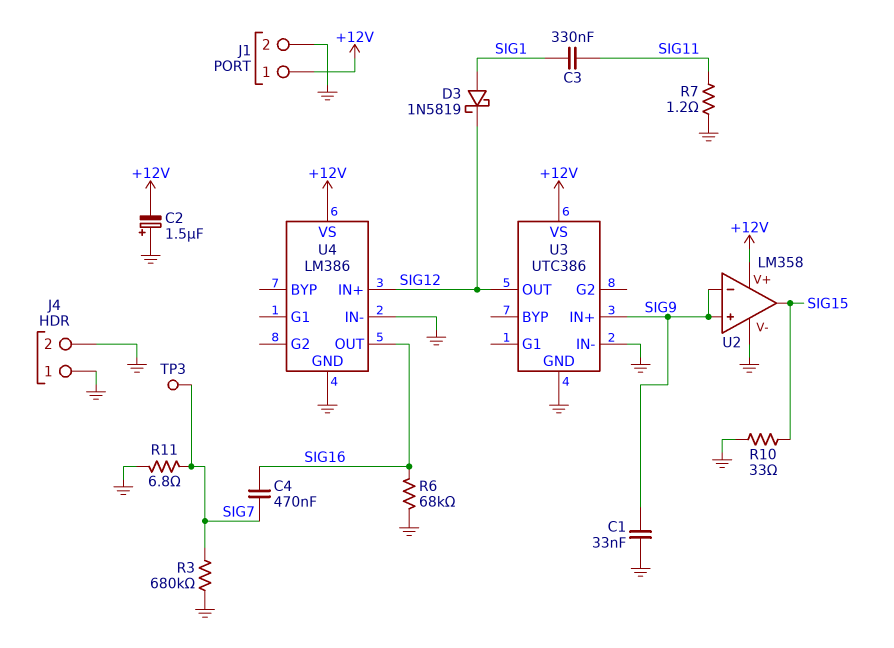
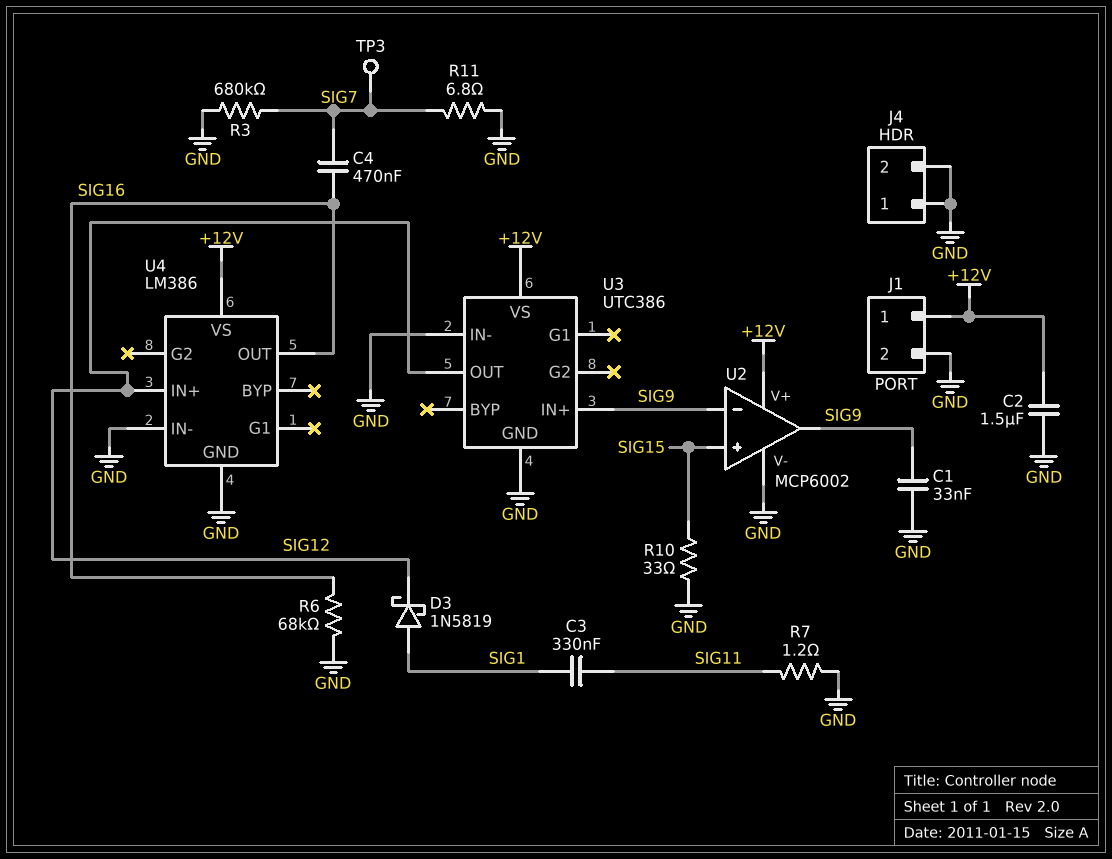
C2: 1.5uF (plus GND, minus +12V) -> 1.5uF (+12V, GND)
U2: LM358 -> MCP6002
U2 pin in+: SIG9 -> SIG15
U2 pin out: SIG15 -> SIG9

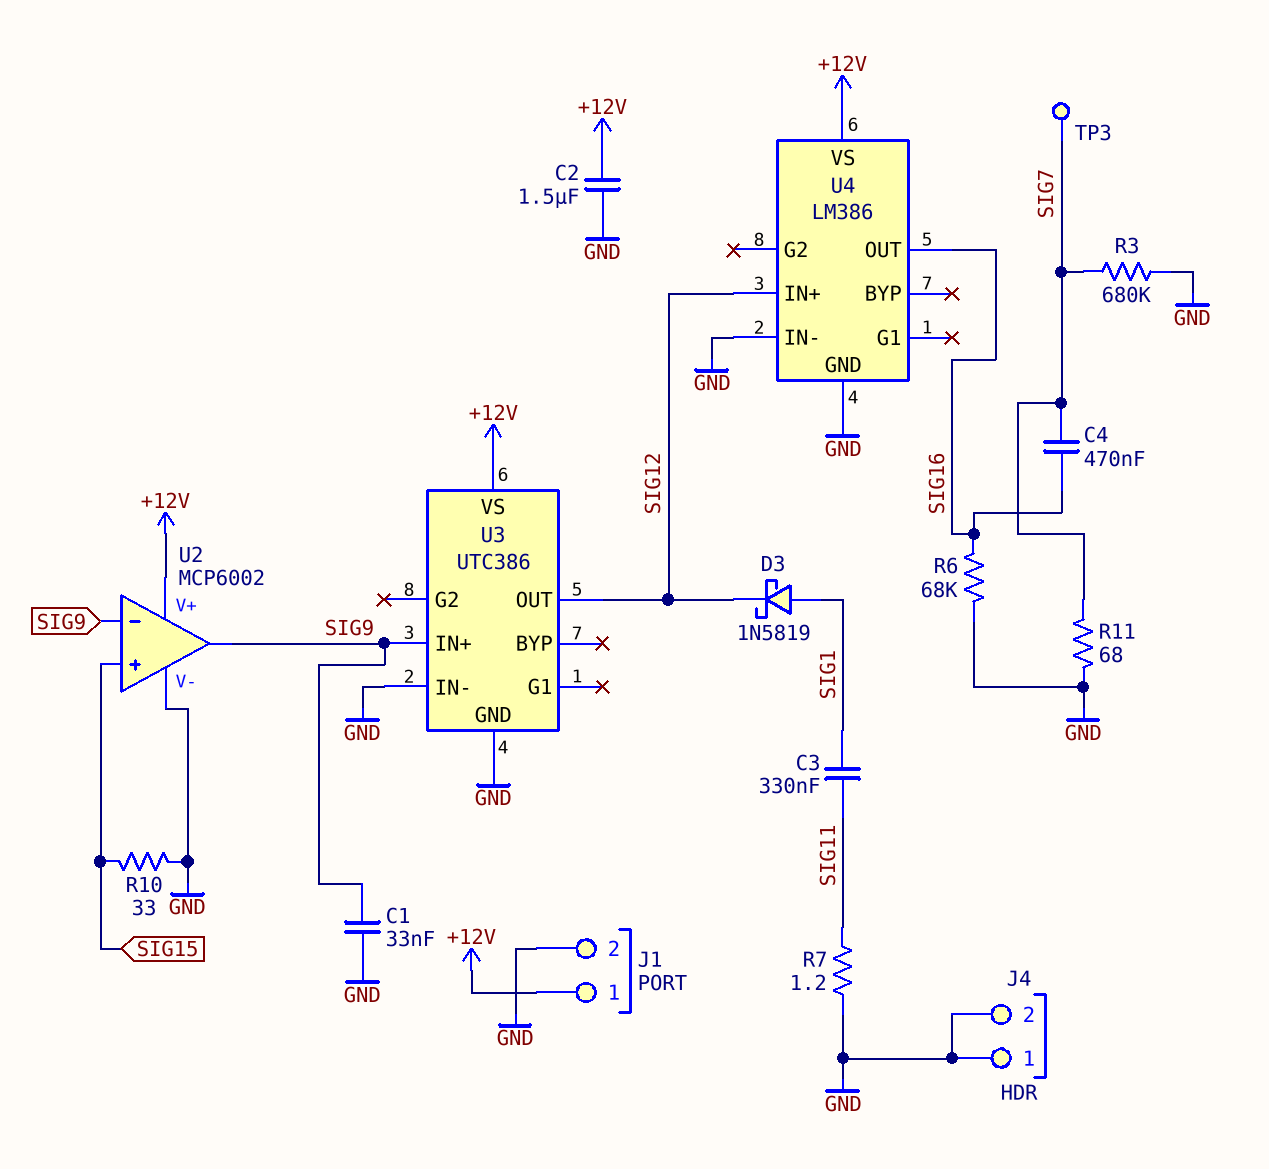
R11: 6.8 (GND, SIG7) -> 68 (GND, SIG7)

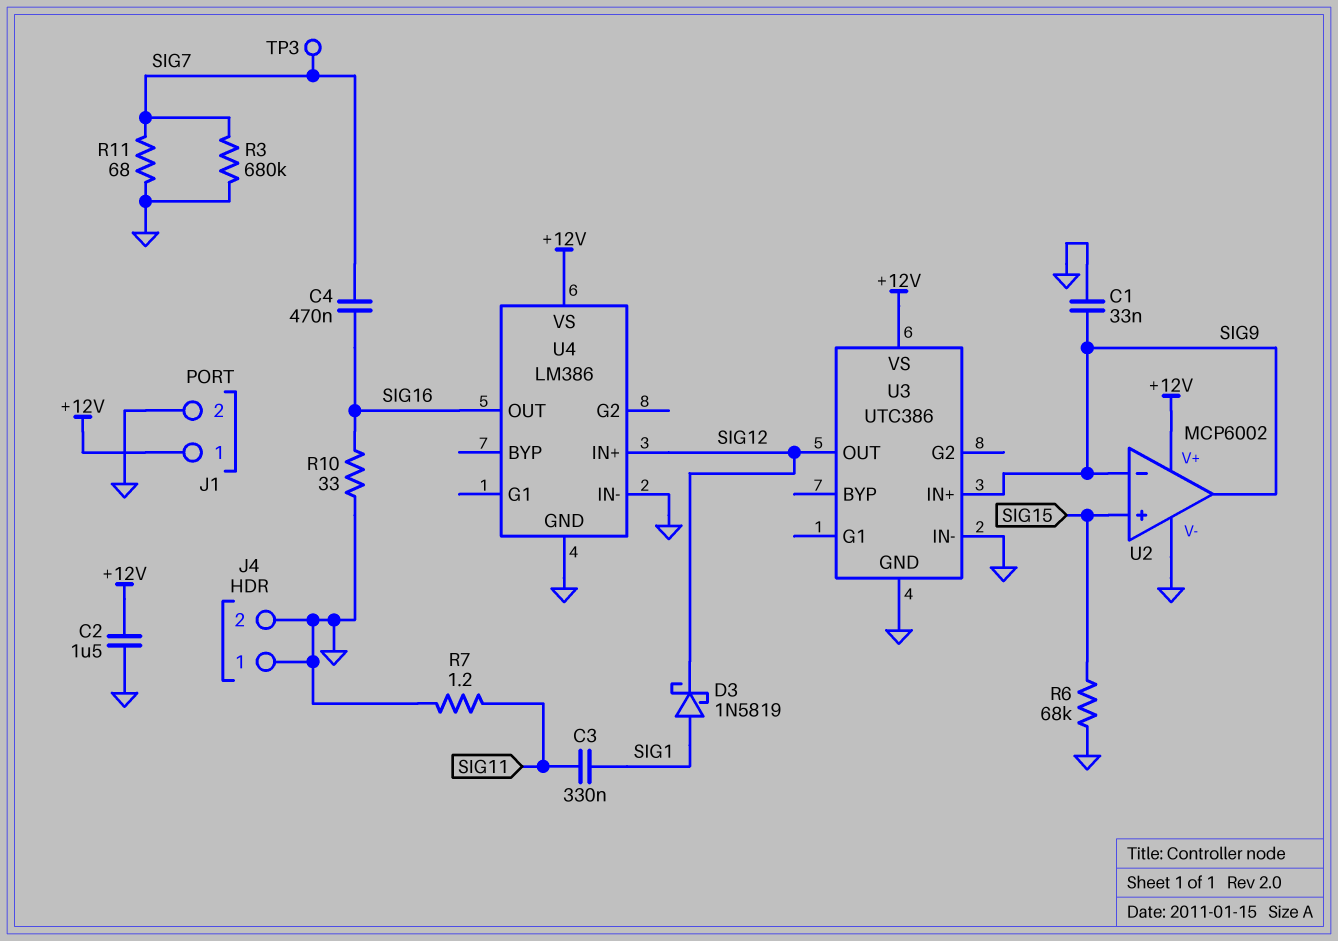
R6: 68k (GND, SIG16) -> 68k (GND, SIG15)
R10: 33 (GND, SIG15) -> 33 (GND, SIG16)

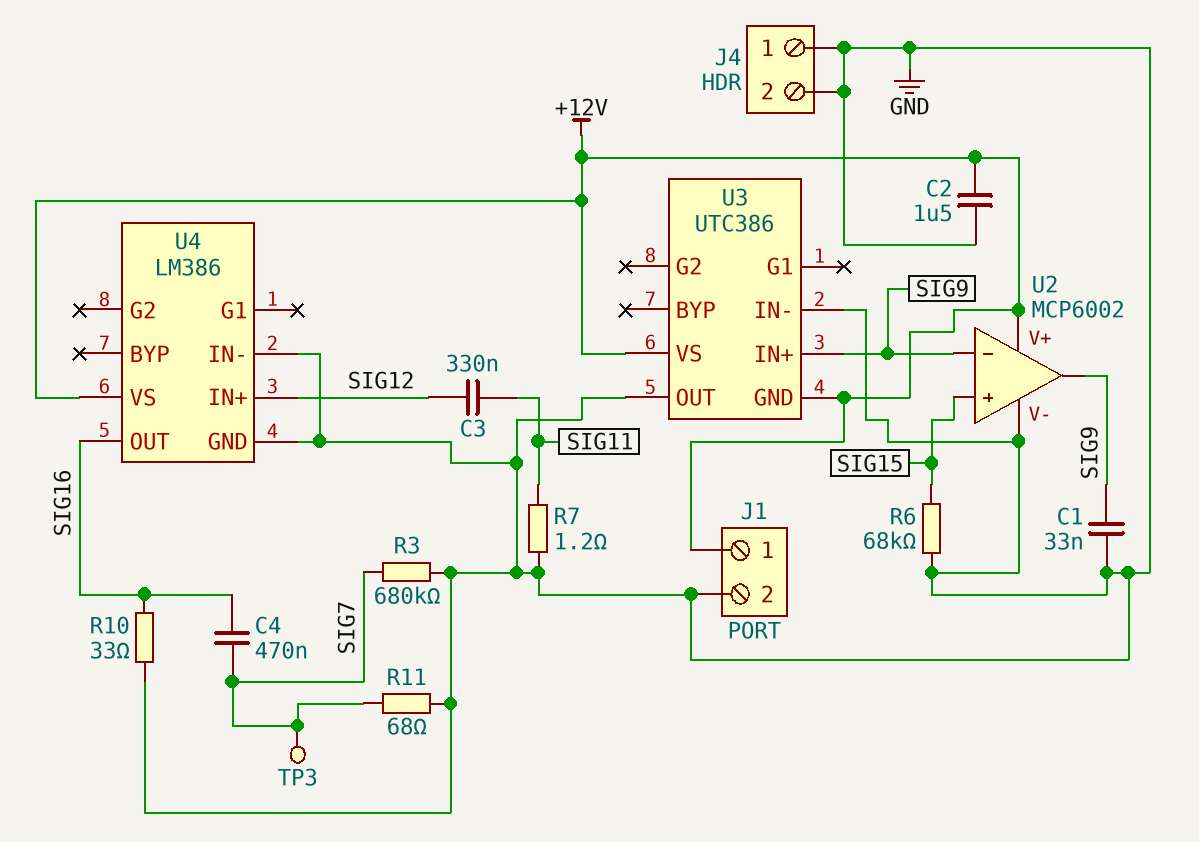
C3: 330nF (SIG1, SIG11) -> 330nF (SIG11, SIG12)
D3: schottky 1N5819 (A SIG1, K SIG12) -> none
U3 pin GND: GND -> +12V
U3 pin OUT: SIG12 -> GND

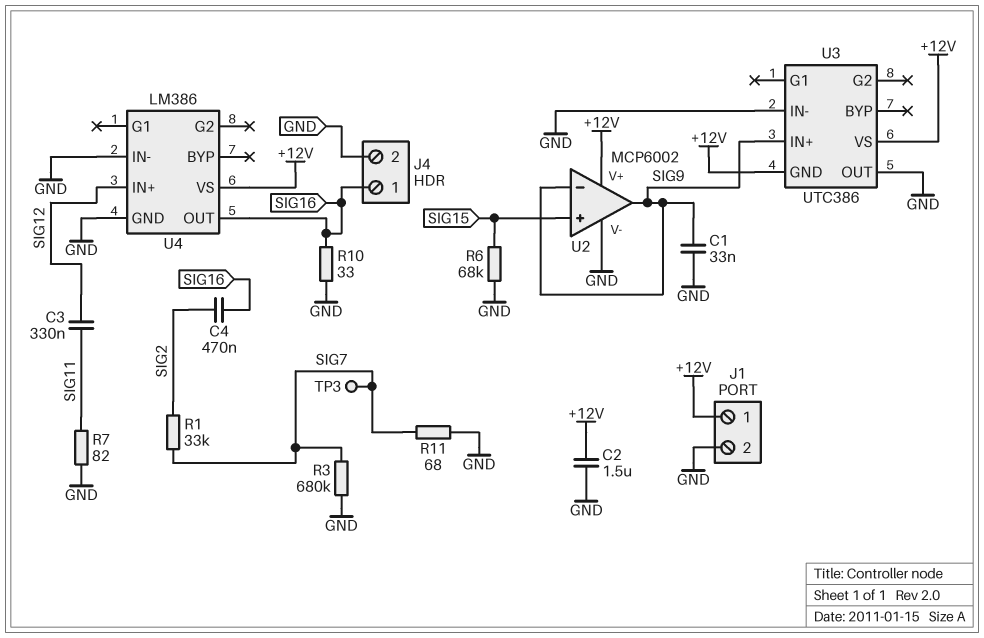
C4: 470nF (SIG7, SIG16) -> 470nF (SIG2, SIG16)
J4 pin 1: GND -> SIG16
R1: none -> 33k (SIG2, SIG7)
R7: 1.2 (GND, SIG11) -> 82 (GND, SIG11)

